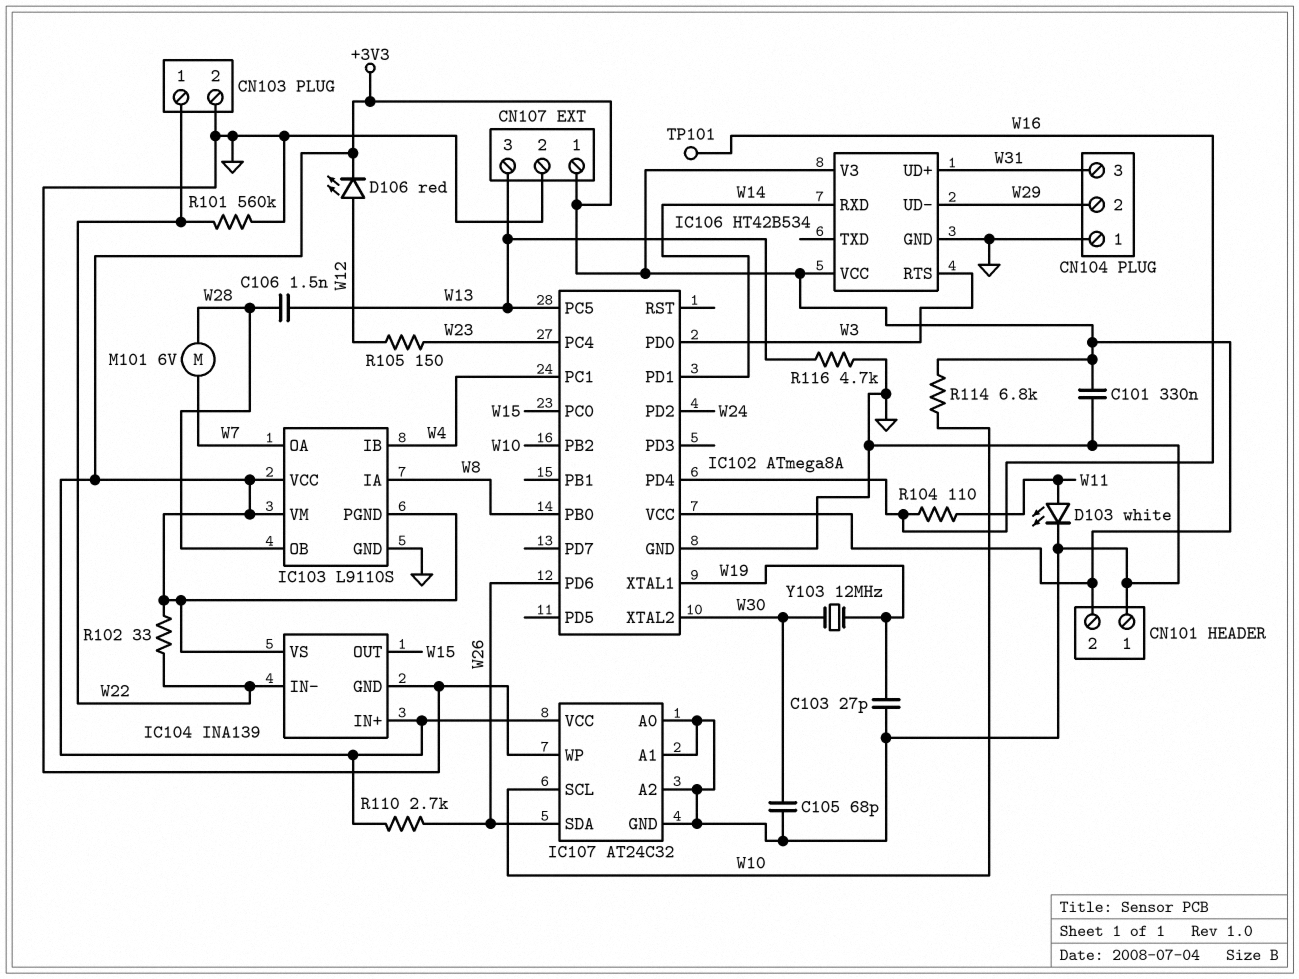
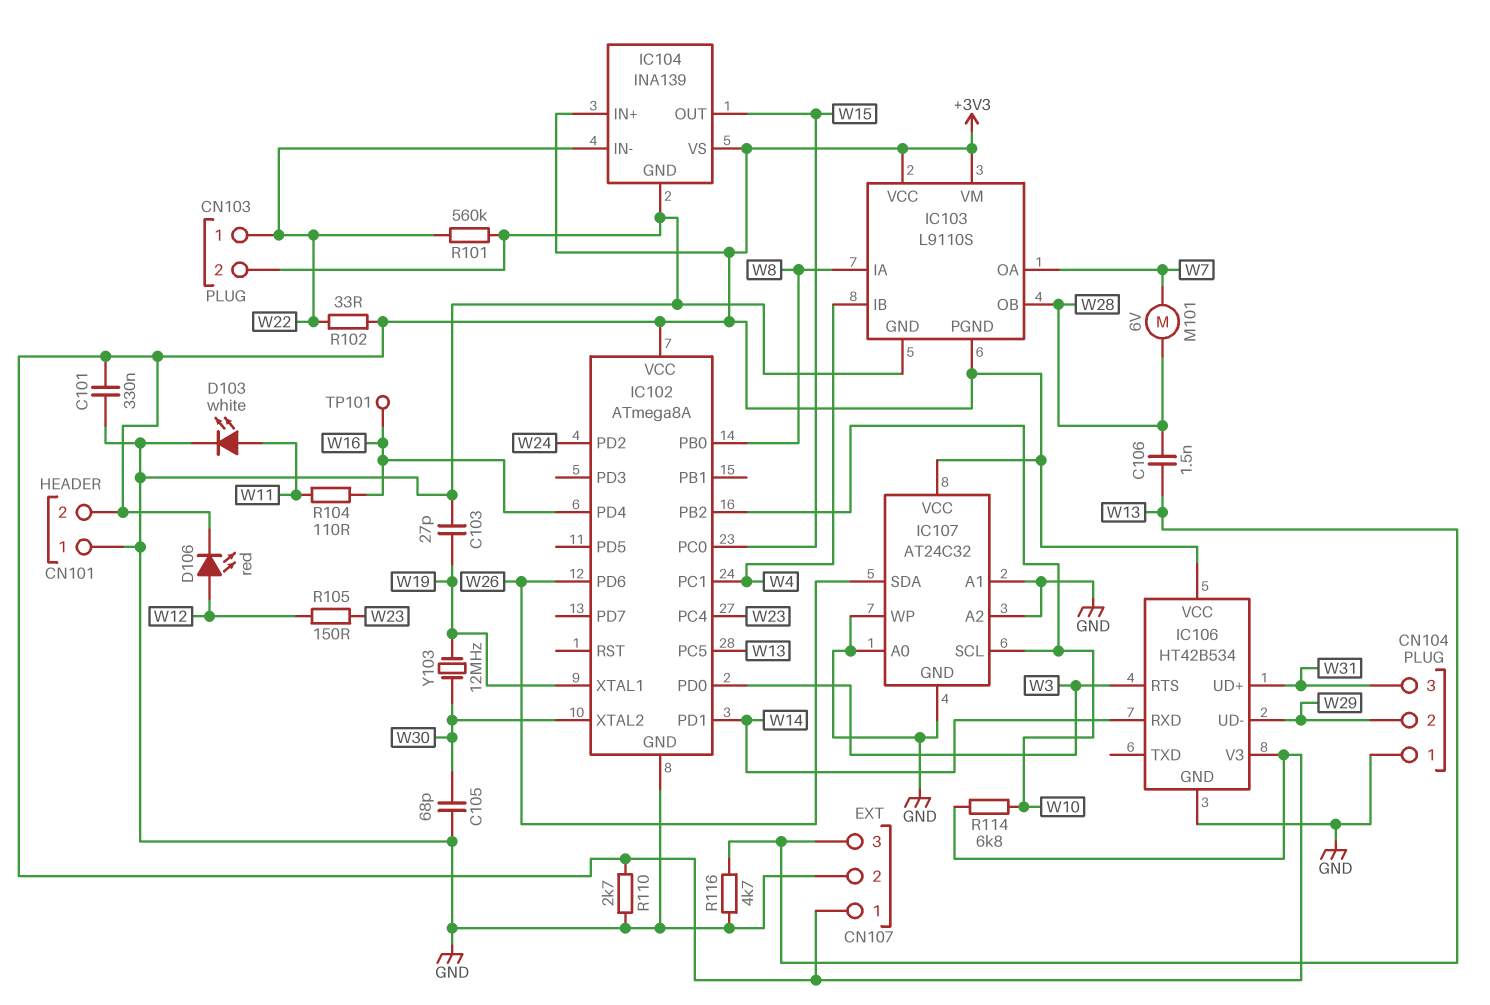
R110: 2.7k (+3V3, W26) -> 2.7k (+3V3, GND)

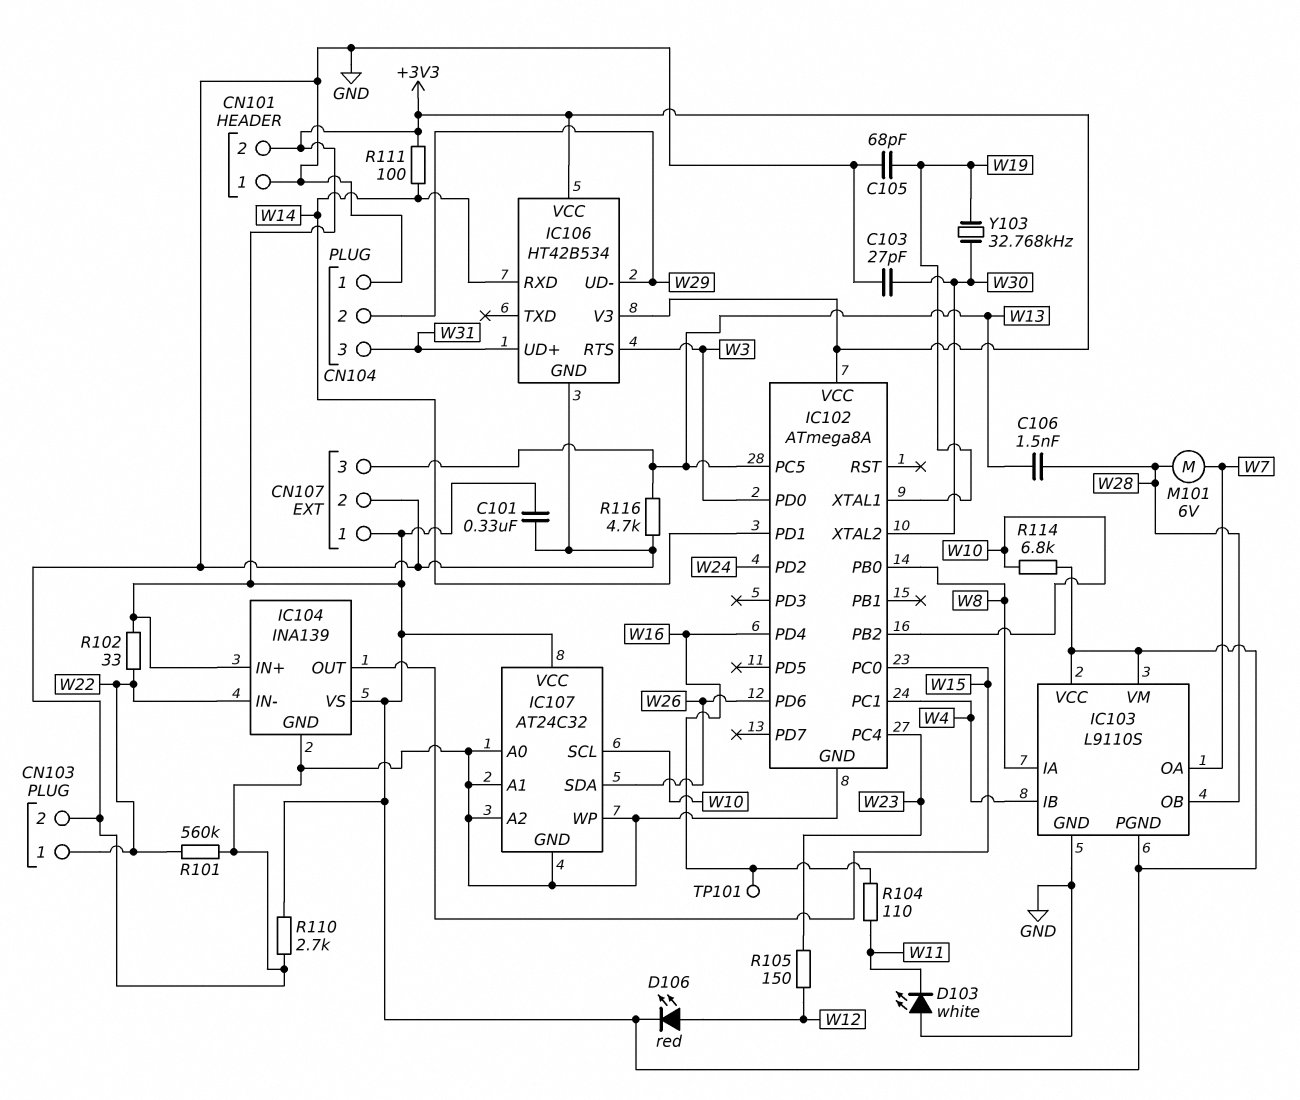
C103: 27pF (GND, W19) -> 27pF (GND, W30)
C105: 68pF (GND, W30) -> 68pF (GND, W19)
D103: LED white (A W11, K GND) -> LED white (A GND, K W11)
R111: none -> 100 (+3V3, W14)
Y103: 12MHz (W19, W30) -> 32.768kHz (W19, W30)

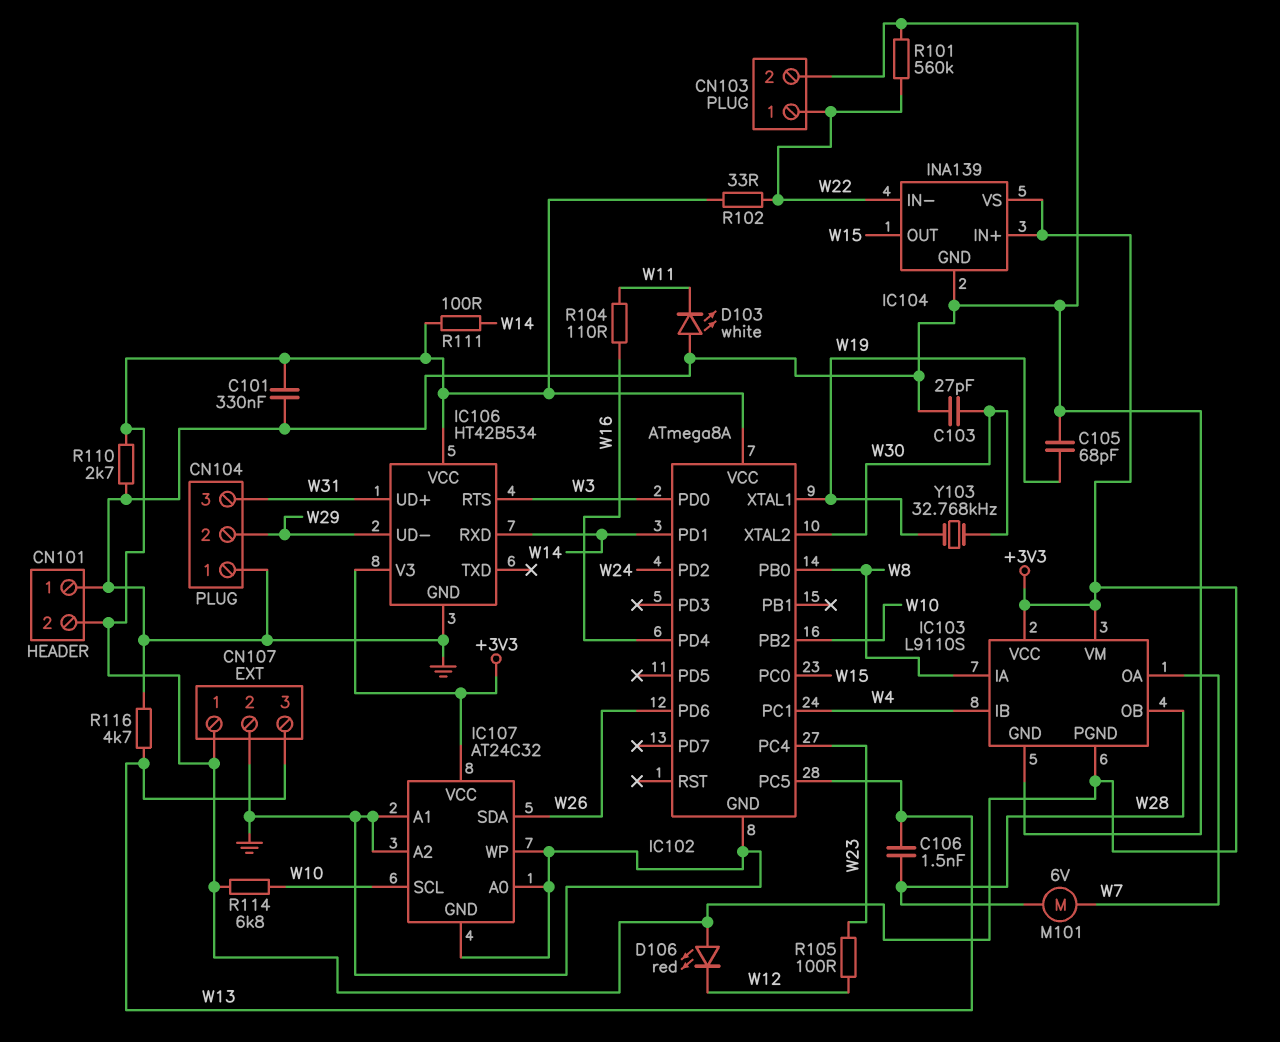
D106: LED red (A W12, K +3V3) -> LED red (A +3V3, K W12)
R105: 150 (W12, W23) -> 100 (W12, W23)
TP101: test point (W16) -> none

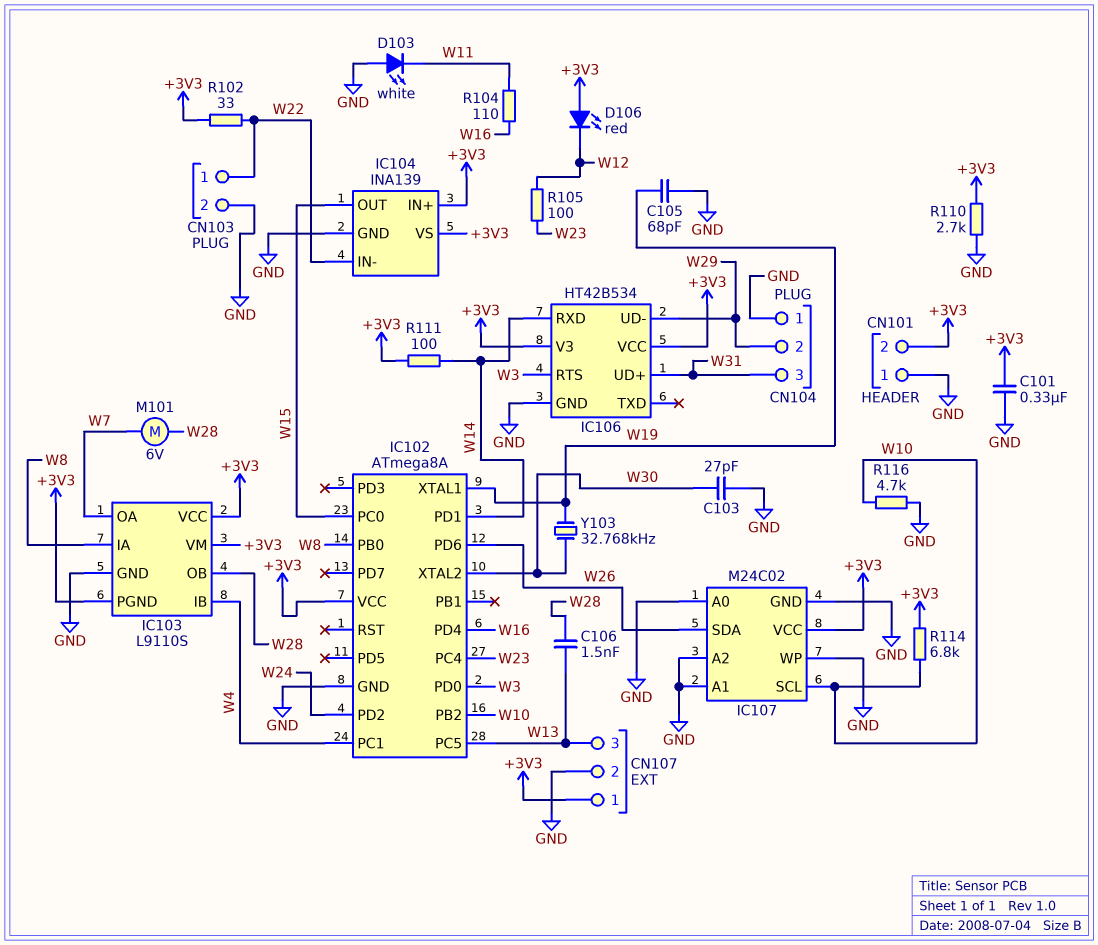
IC107: AT24C32 -> M24C02
R101: 560k (GND, W22) -> none
R116: 4.7k (GND, W13) -> 4.7k (GND, W10)

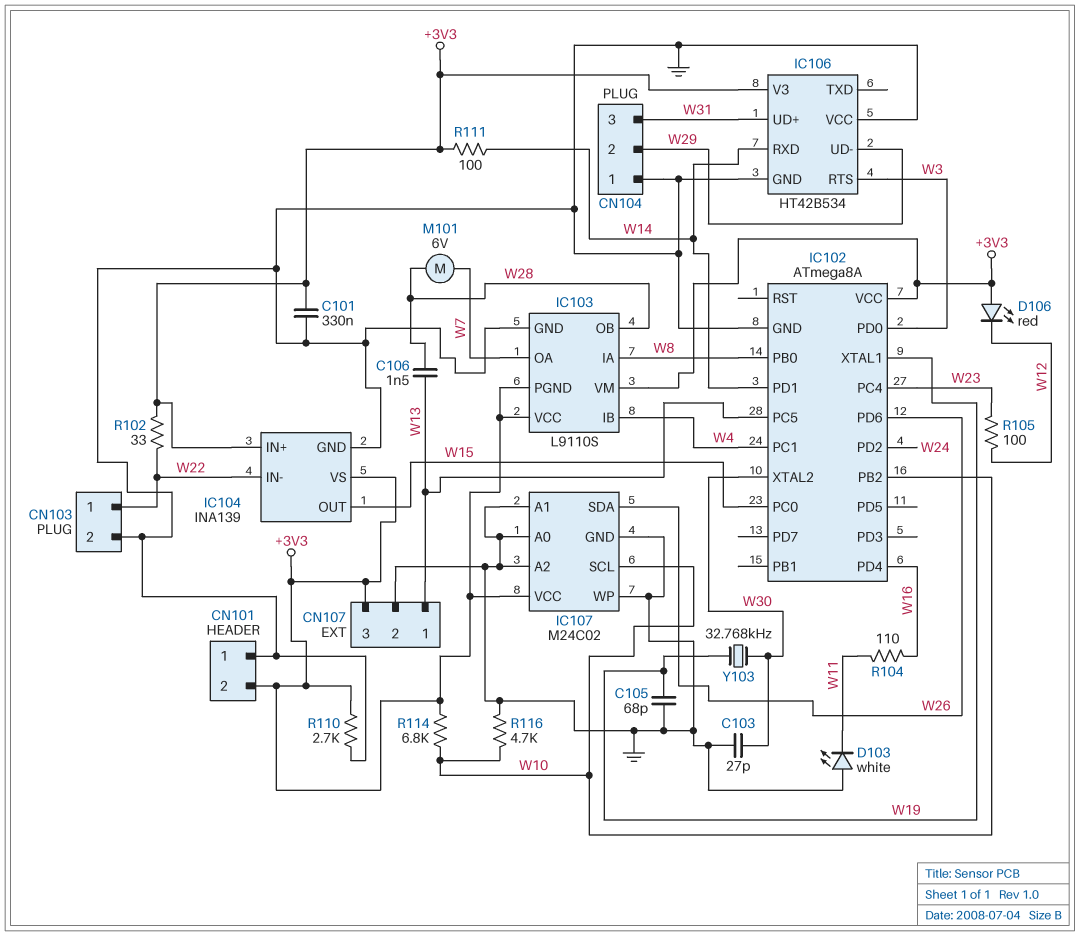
CN107 pin 1: +3V3 -> W13
CN107 pin 3: W13 -> +3V3
IC106 pin VCC: +3V3 -> GND

